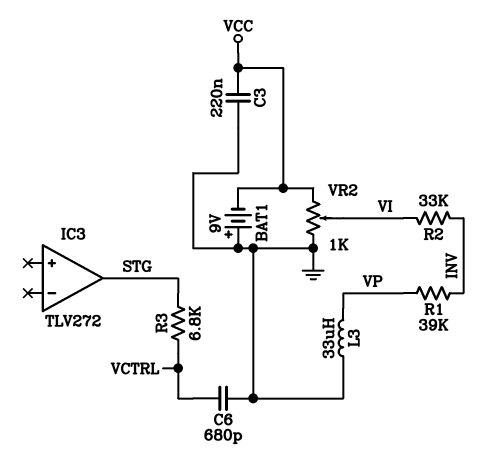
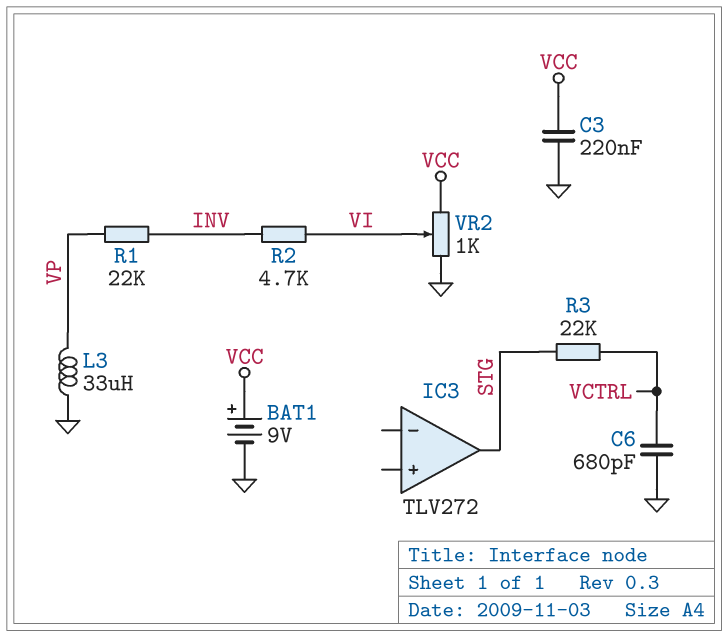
BAT1: 9V (plus GND, minus VCC) -> 9V (plus VCC, minus GND)
R1: 39k (INV, VP) -> 22k (INV, VP)
R2: 33k (INV, VI) -> 4.7k (INV, VI)
R3: 6.8k (STG, VCTRL) -> 22k (STG, VCTRL)

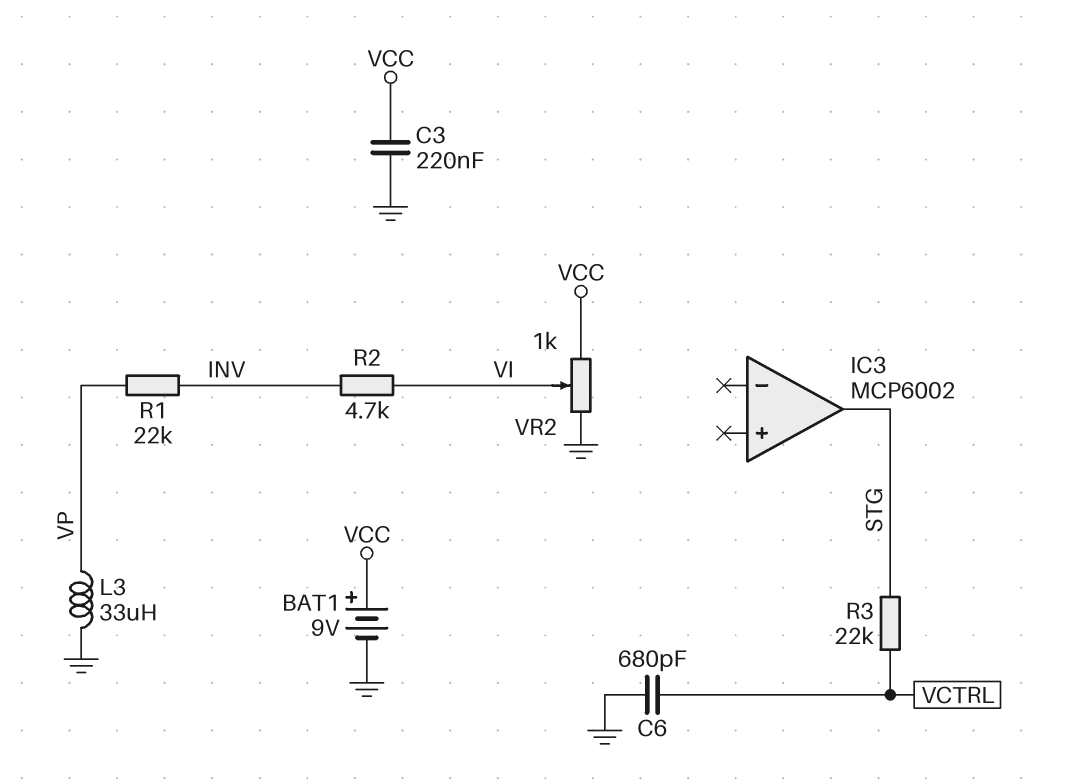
IC3: TLV272 -> MCP6002

